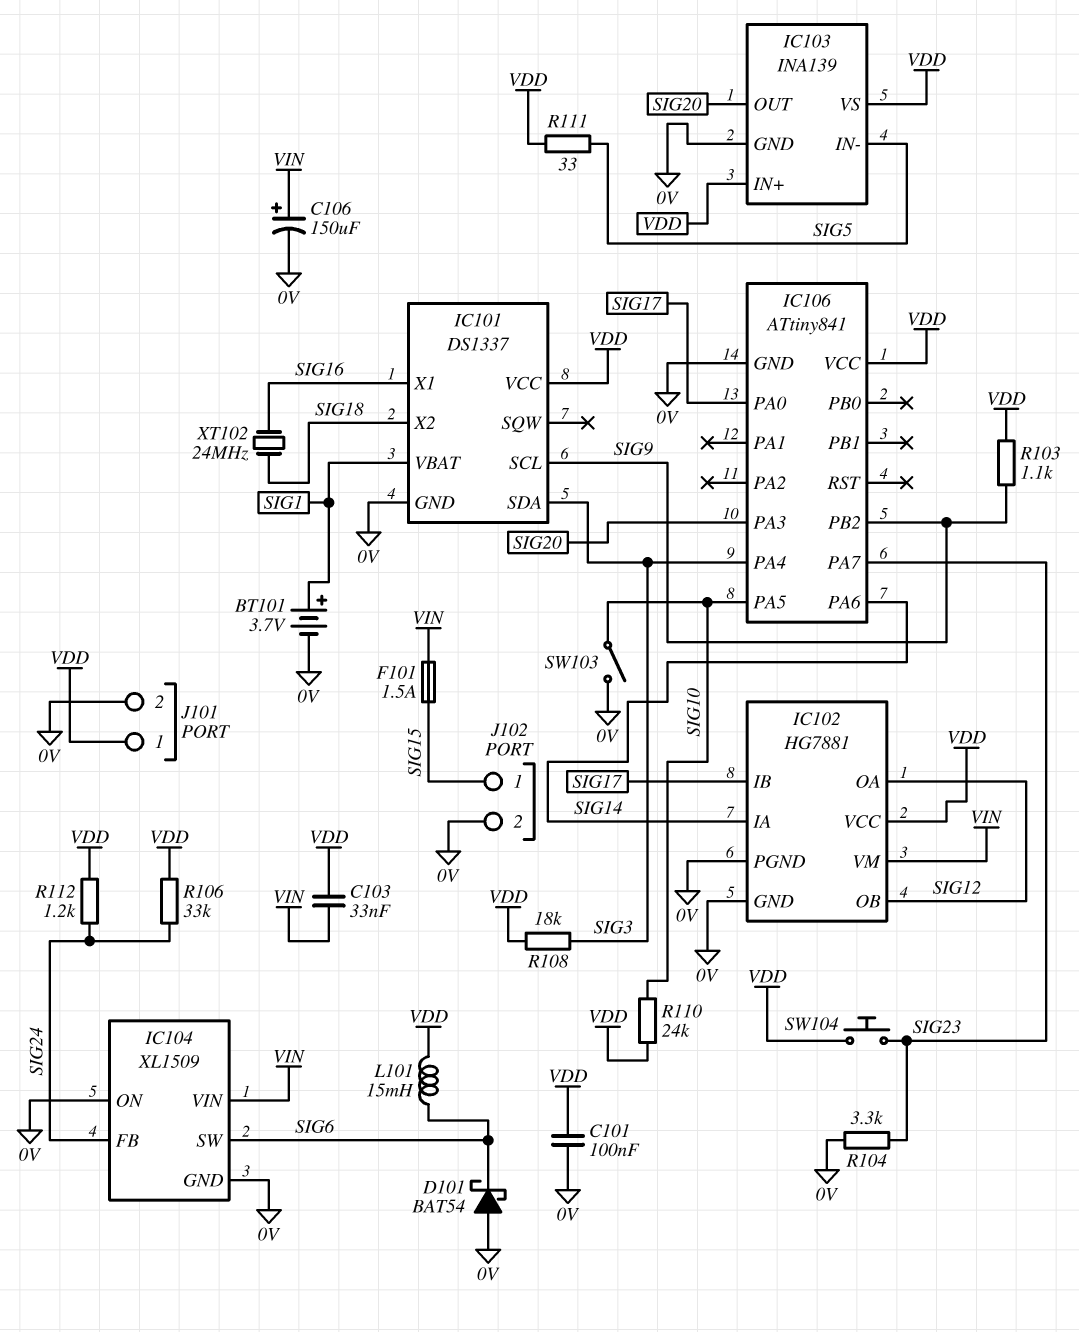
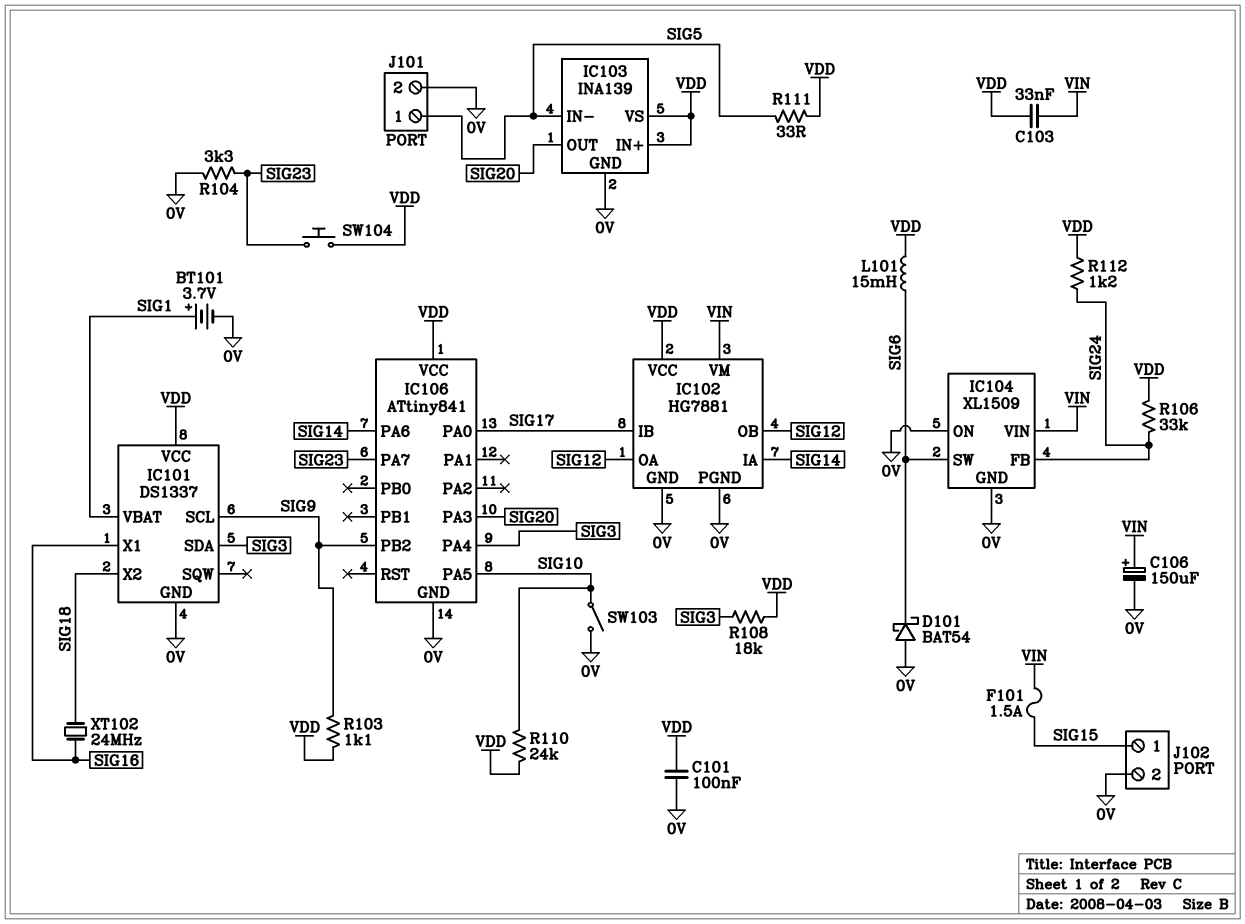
J101 pin 1: VDD -> SIG5

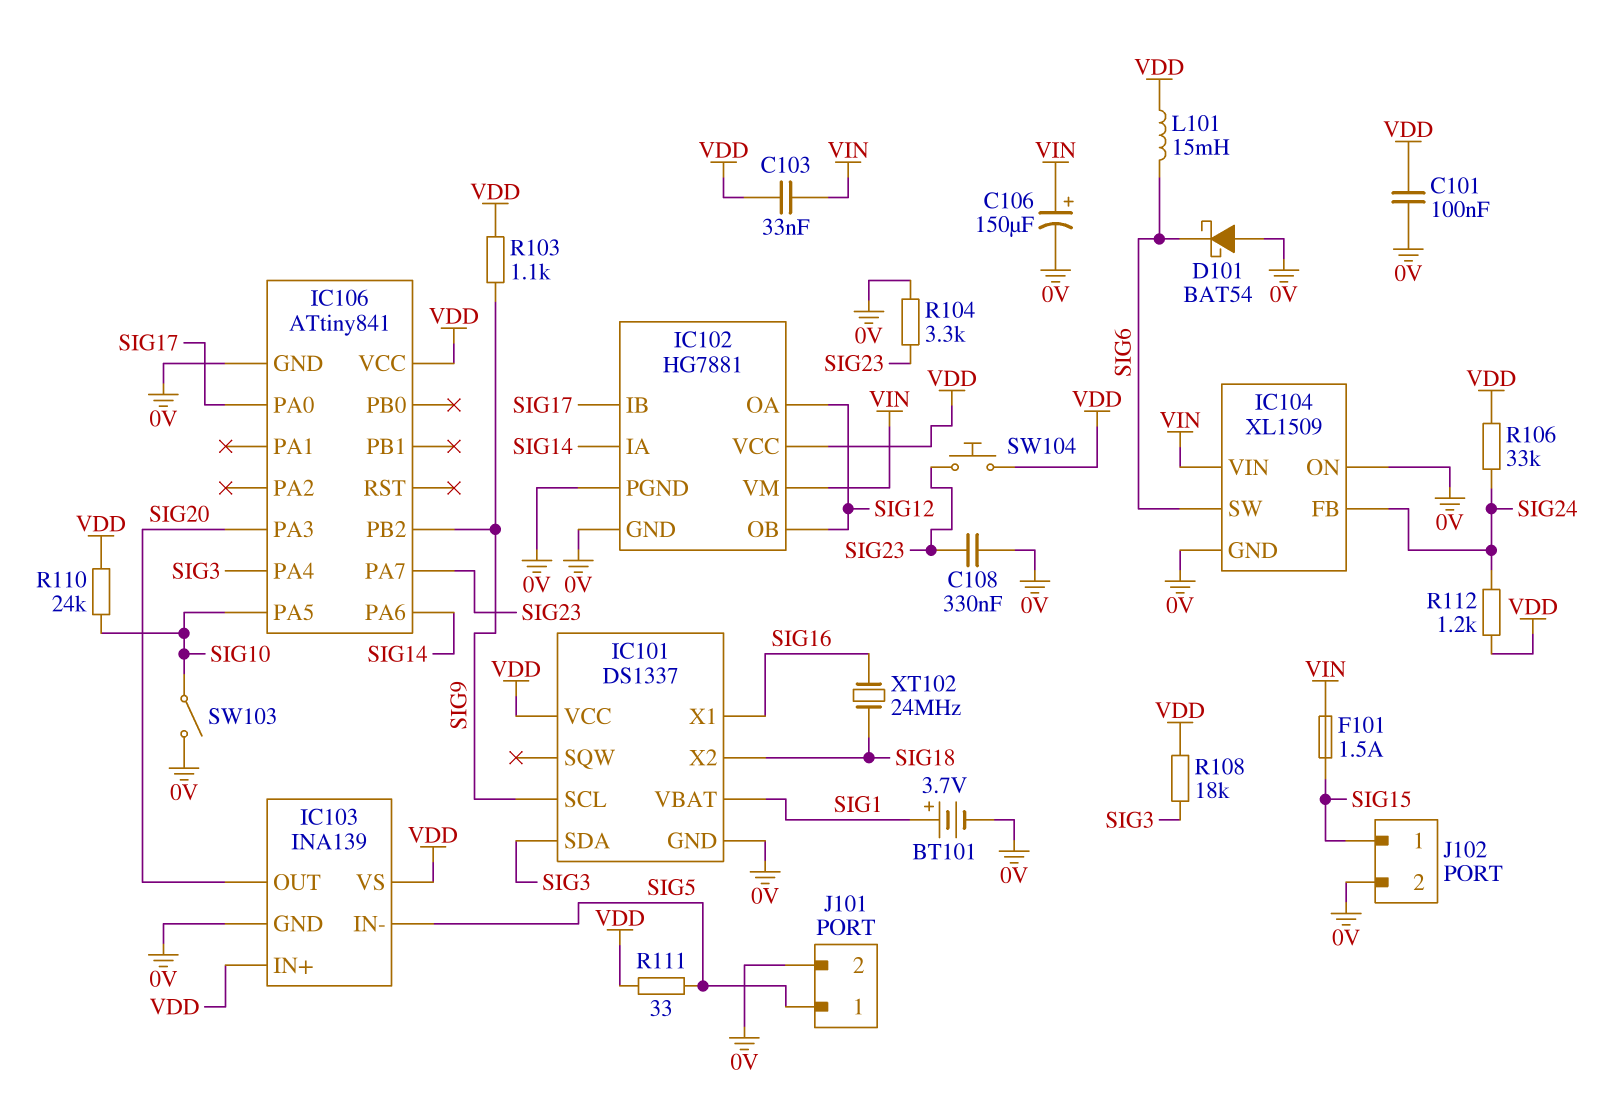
C108: none -> 330nF (0V, SIG23)

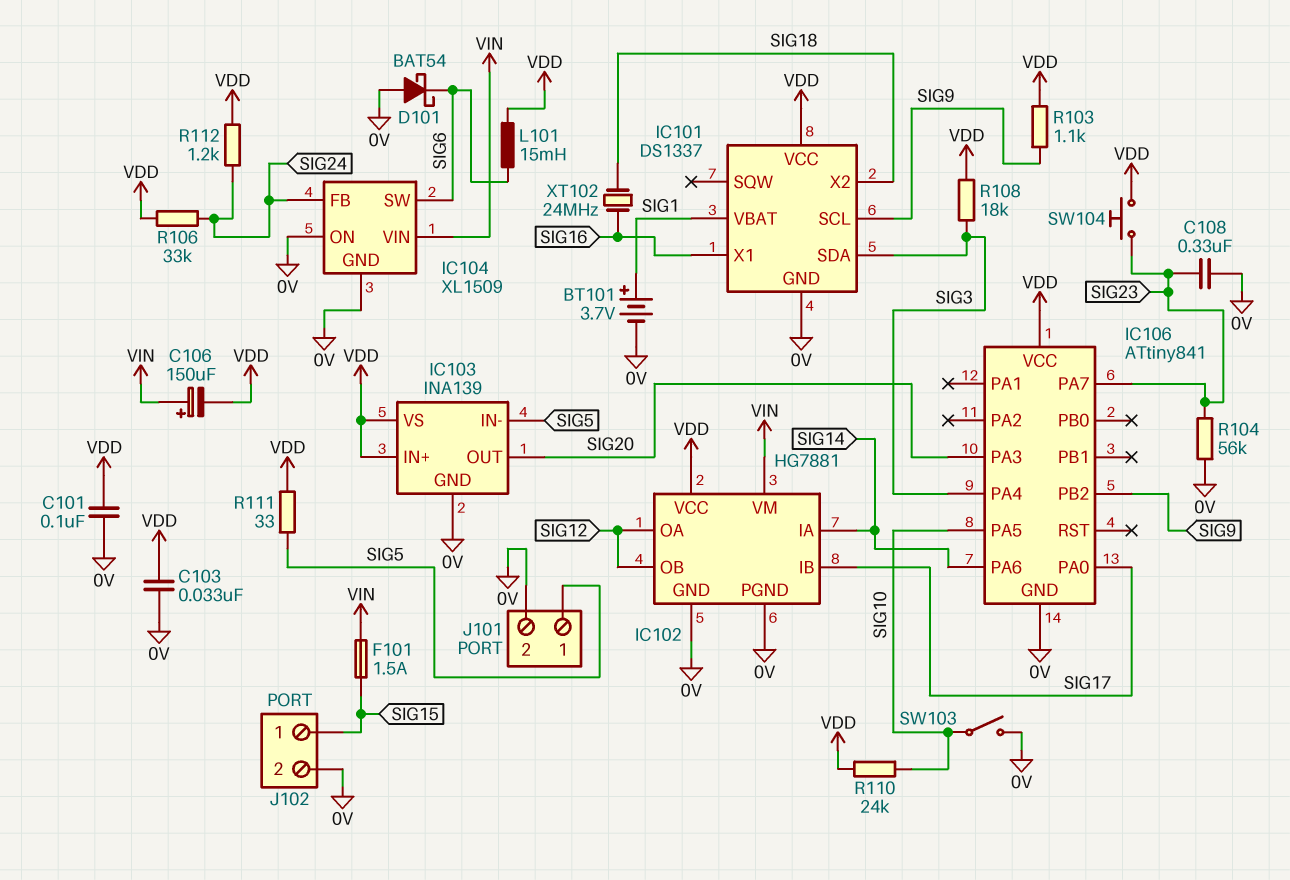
C103: 33nF (VDD, VIN) -> 33nF (0V, VDD)
C106: 150uF (plus VIN, minus 0V) -> 150uF (plus VIN, minus VDD)
R104: 3.3k (0V, SIG23) -> 56k (0V, SIG23)

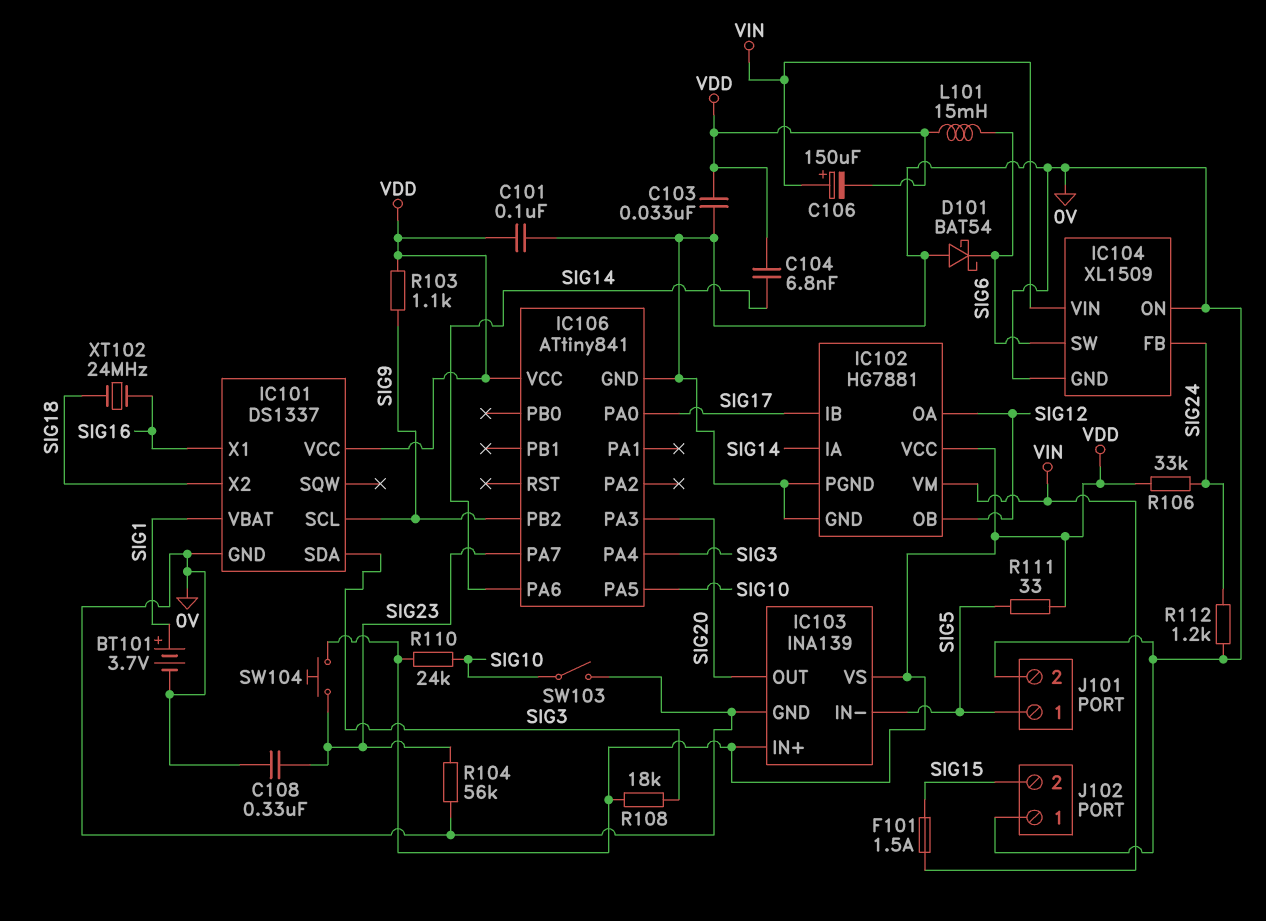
C104: none -> 6.8nF (SIG14, VDD)
J102 pin 1: SIG15 -> 0V
J102 pin 2: 0V -> SIG15
R112: 1.2k (SIG24, VDD) -> 1.2k (0V, SIG24)

